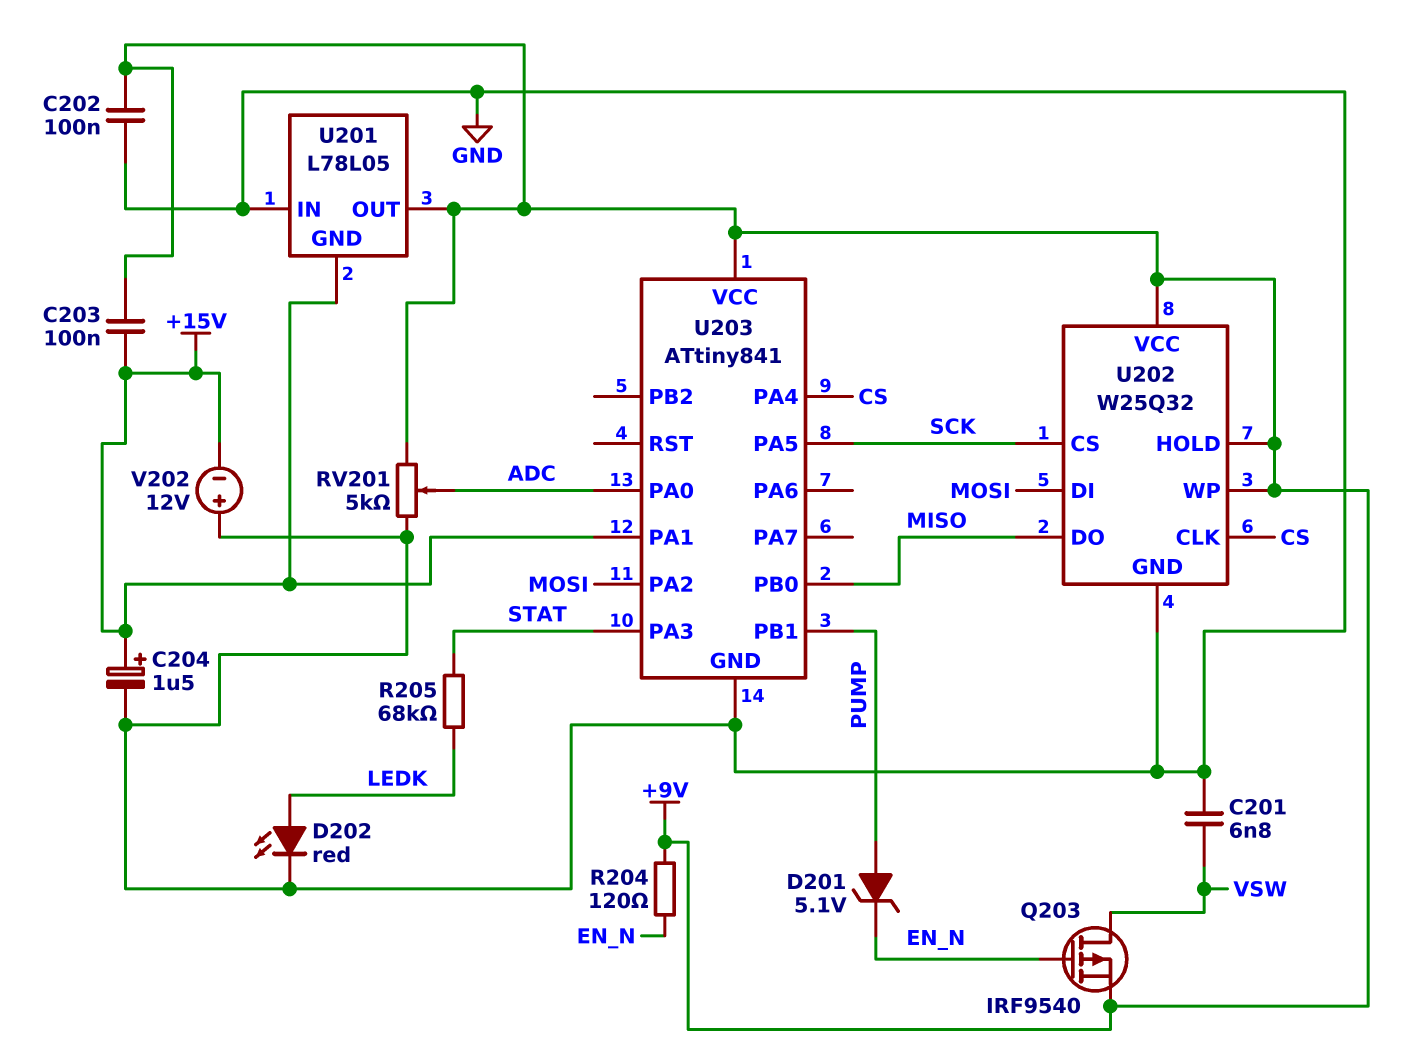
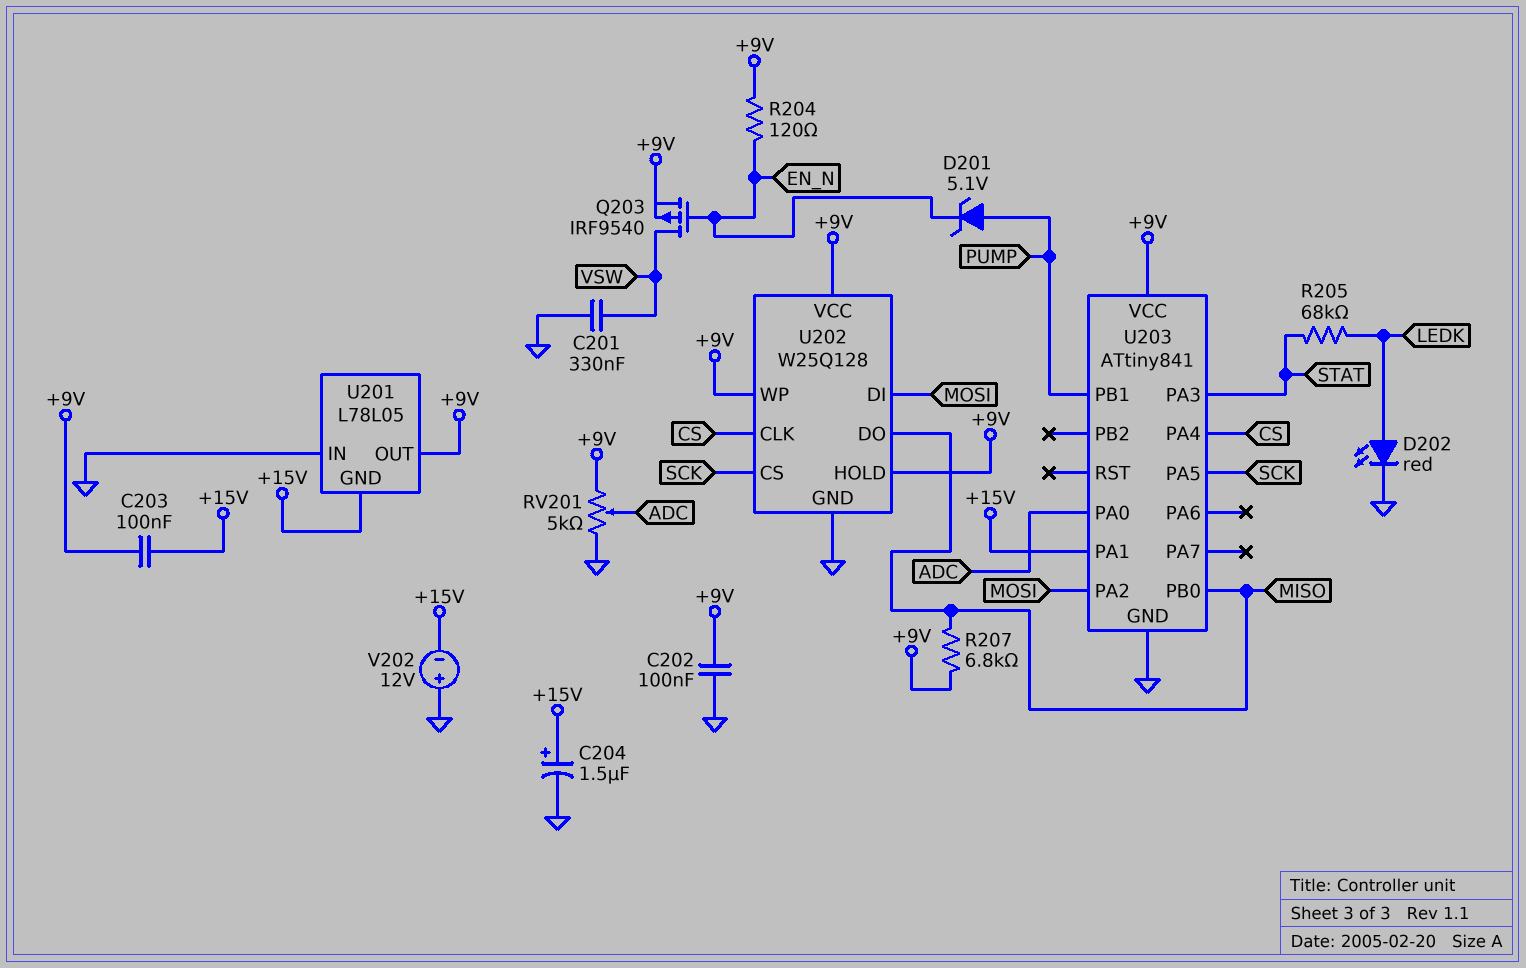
C201: 6.8nF (GND, VSW) -> 330nF (GND, VSW)
R207: none -> 6.8k (+9V, MISO)
U202: W25Q32 -> W25Q128

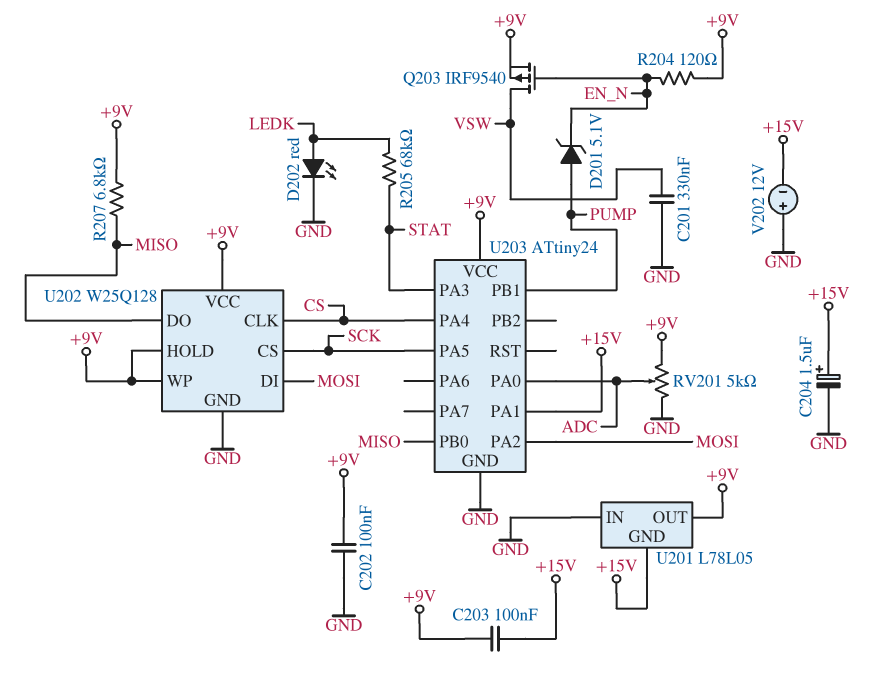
U203: ATtiny841 -> ATtiny24

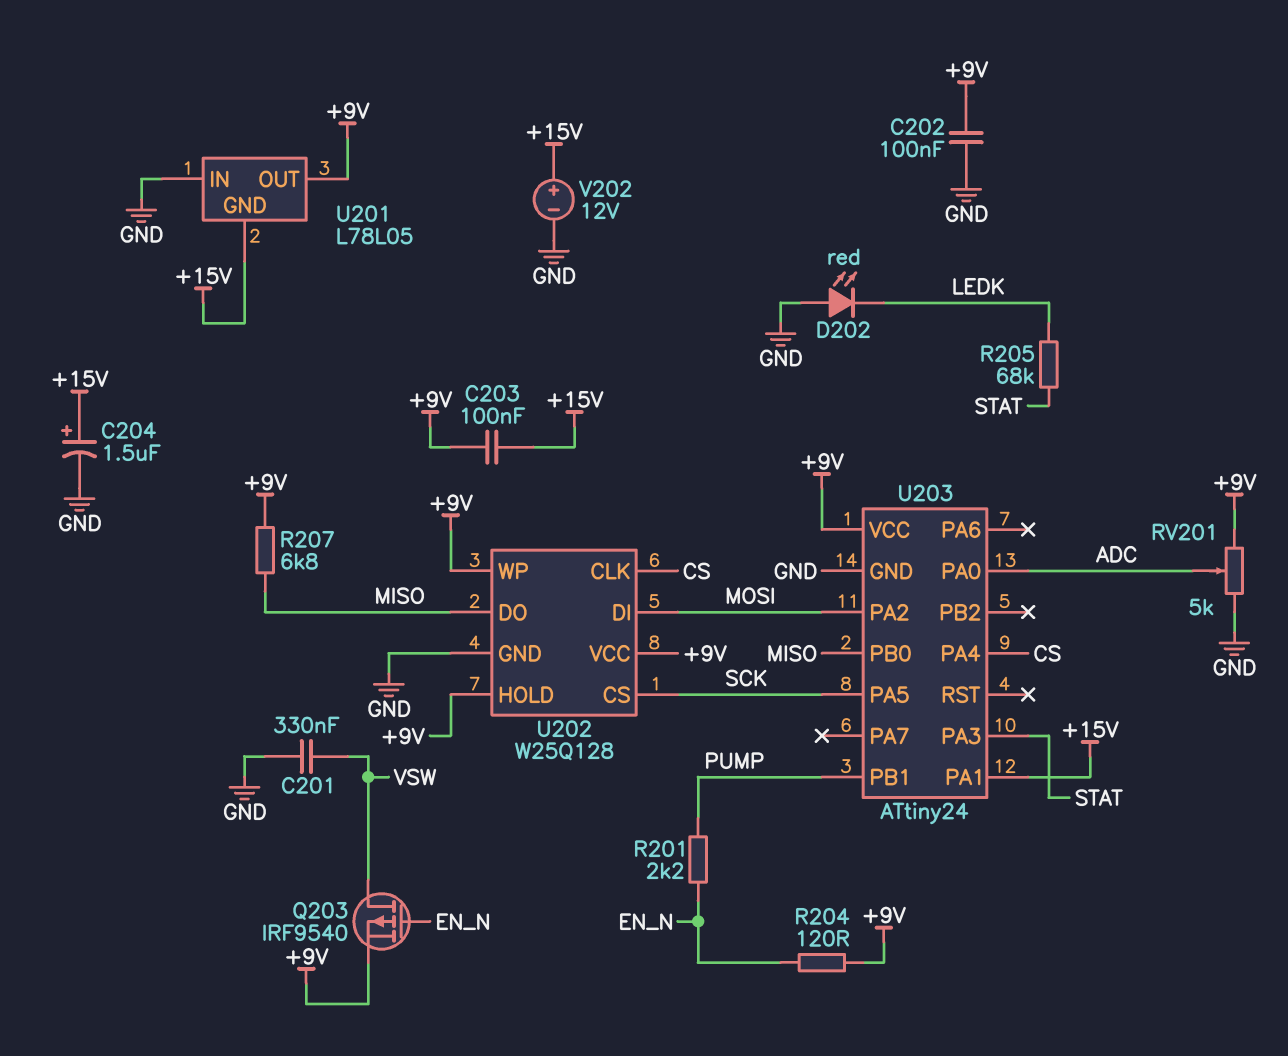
D201: zener 5.1V (A PUMP, K EN_N) -> none
D202: LED red (A LEDK, K GND) -> LED red (A GND, K LEDK)
R201: none -> 2.2k (EN_N, PUMP)
V202: 12V (plus GND, minus +15V) -> 12V (plus +15V, minus GND)

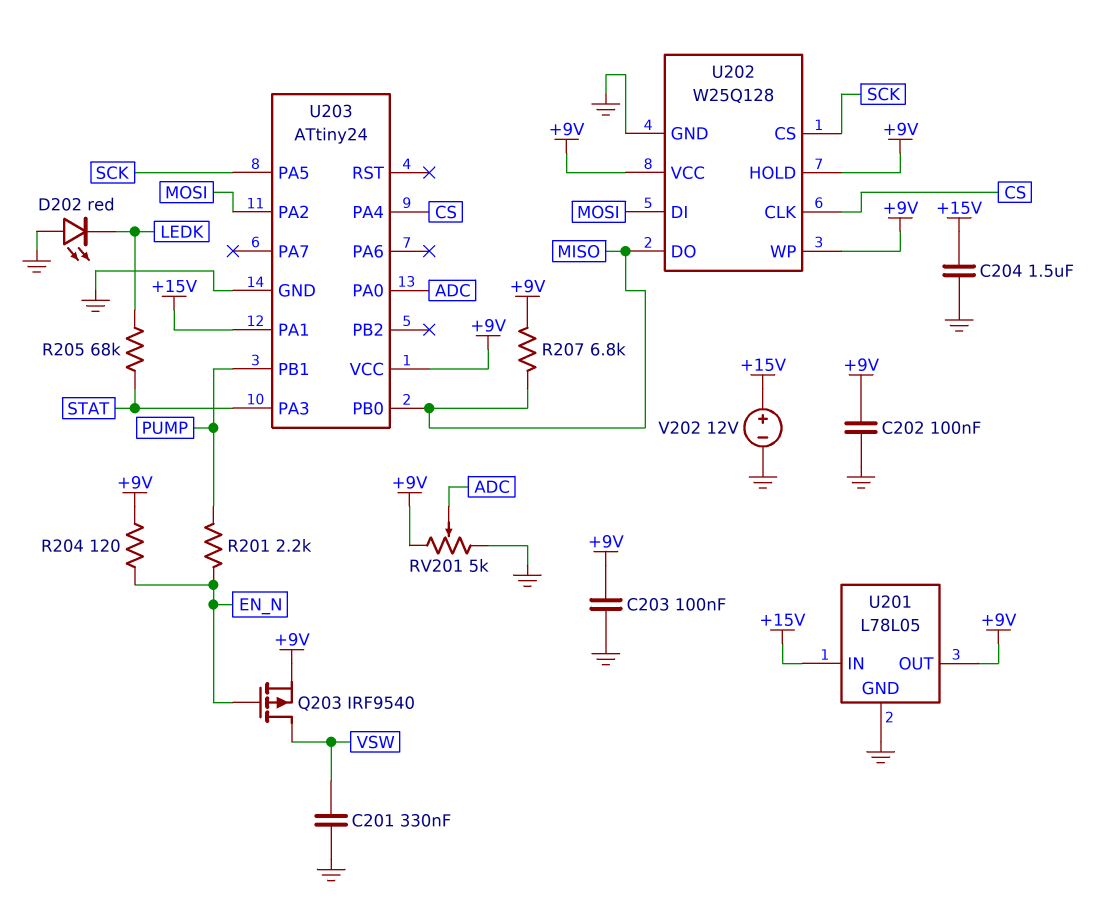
C203: 100nF (+9V, +15V) -> 100nF (+9V, GND)
C204: 1.5uF (plus +15V, minus GND) -> 1.5uF (+15V, GND)
U201 pin GND: +15V -> GND
U201 pin IN: GND -> +15V

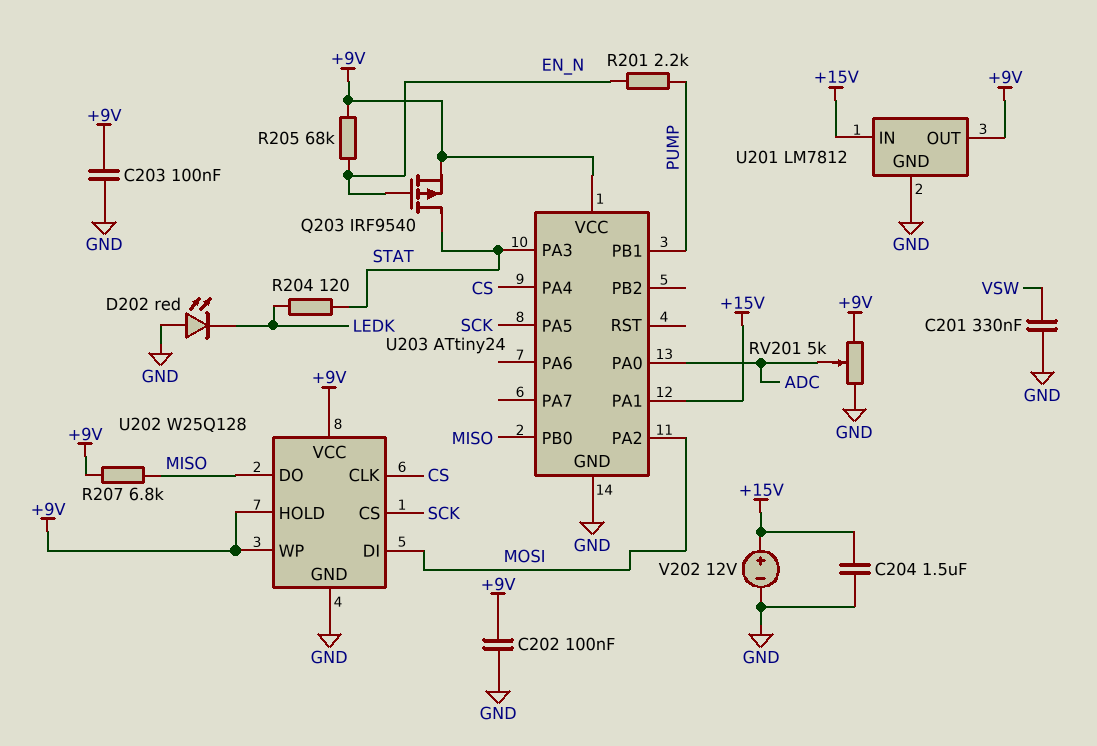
Q203: PMOS IRF9540 (G EN_N, D VSW, S +9V) -> PMOS IRF9540 (G EN_N, D STAT, S +9V)
R204: 120 (+9V, EN_N) -> 120 (LEDK, STAT)
R205: 68k (LEDK, STAT) -> 68k (+9V, EN_N)
U201: L78L05 -> LM7812

